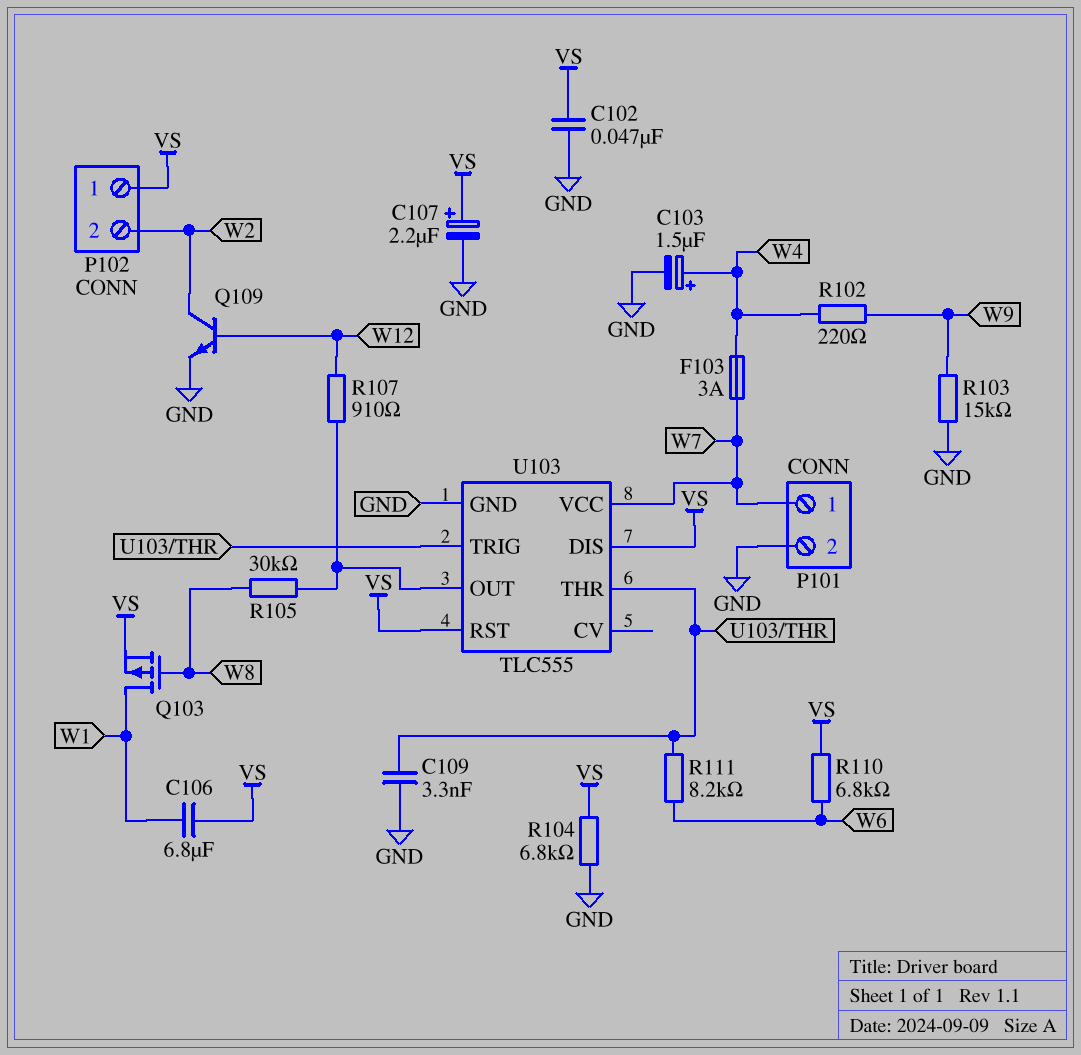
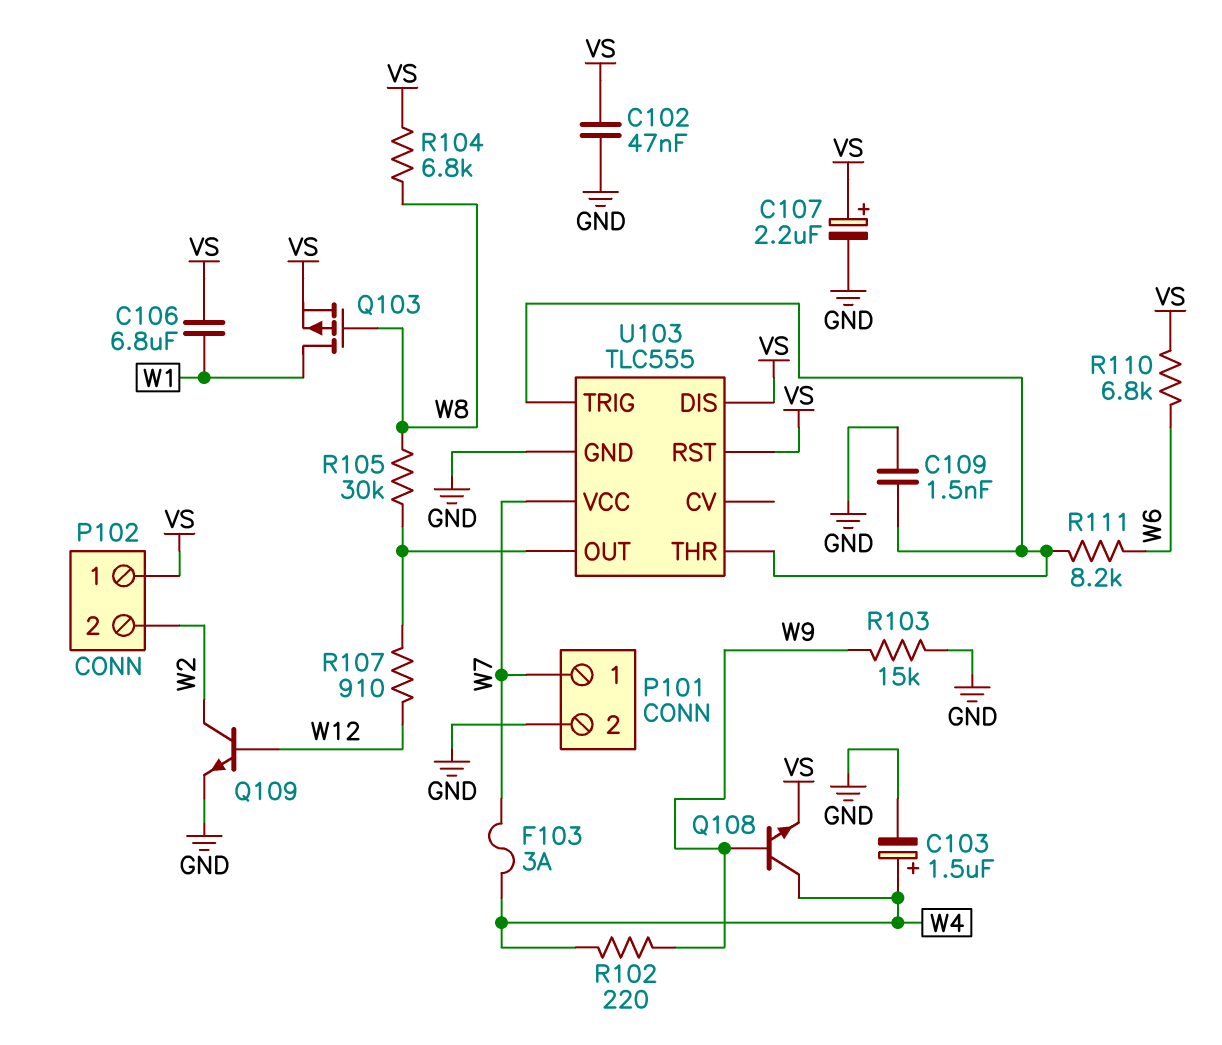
C109: 3.3nF (GND, U103/THR) -> 1.5nF (GND, U103/THR)
Q108: none -> NPN (B W9, C W4, E VS)
R104: 6.8k (GND, VS) -> 6.8k (VS, W8)

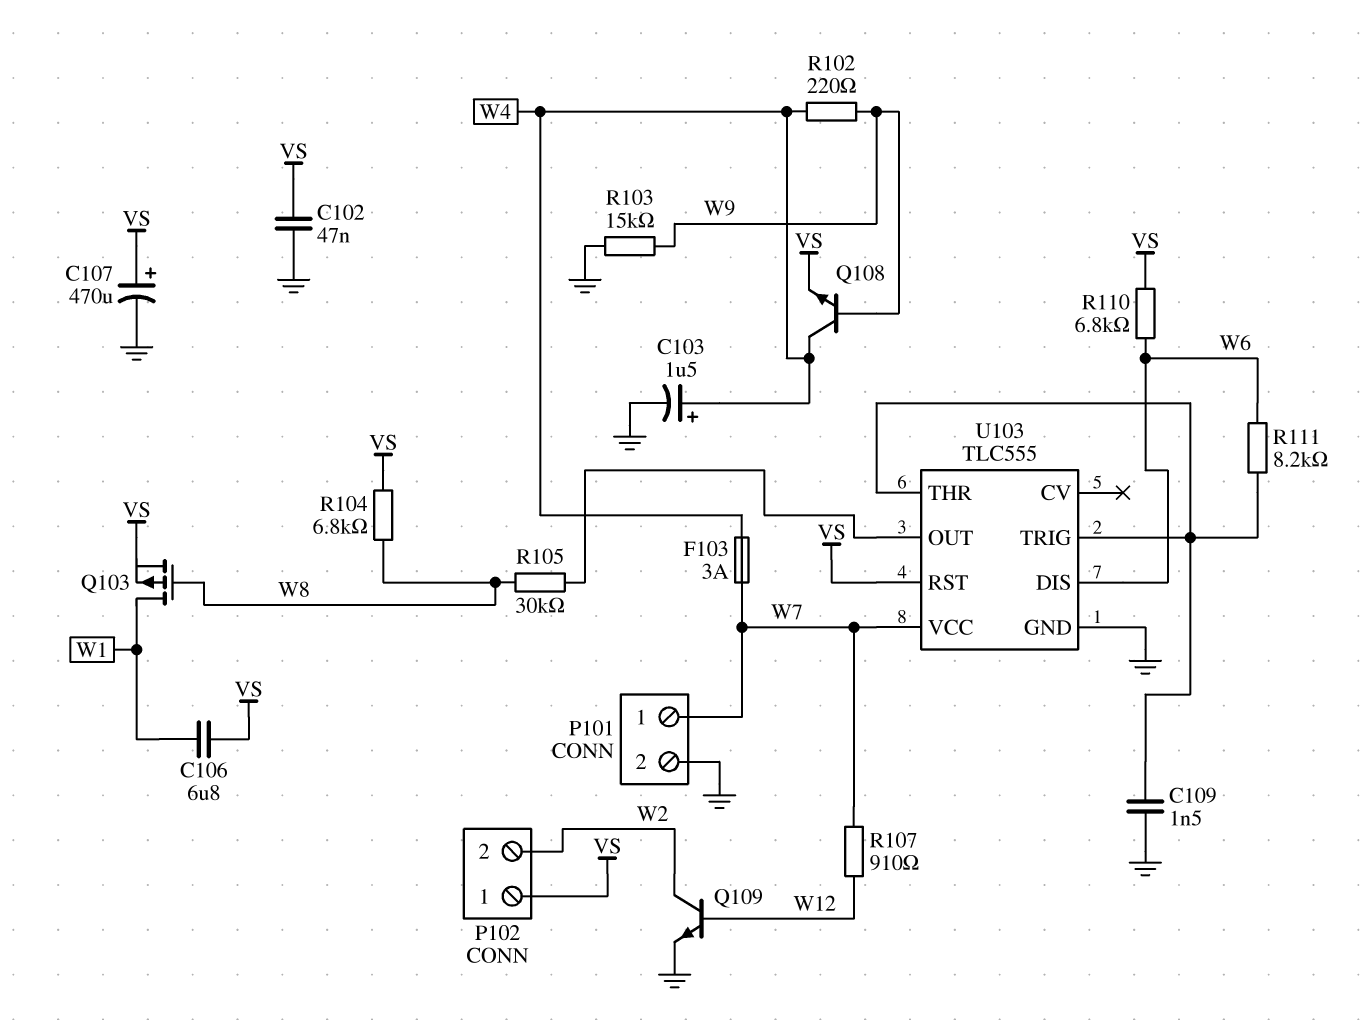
C107: 2.2uF (plus VS, minus GND) -> 470uF (plus VS, minus GND)
R107: 910 (U103/OUT, W12) -> 910 (W7, W12)
U103 pin DIS: VS -> W6

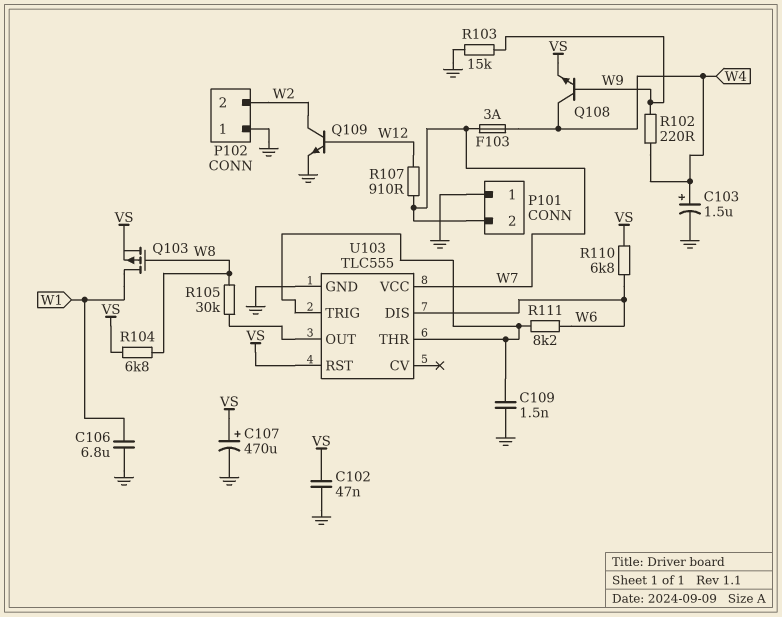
C106: 6.8uF (VS, W1) -> 6.8uF (GND, W1)
P101 pin 1: W7 -> GND
P101 pin 2: GND -> W7
P102 pin 1: VS -> GND

